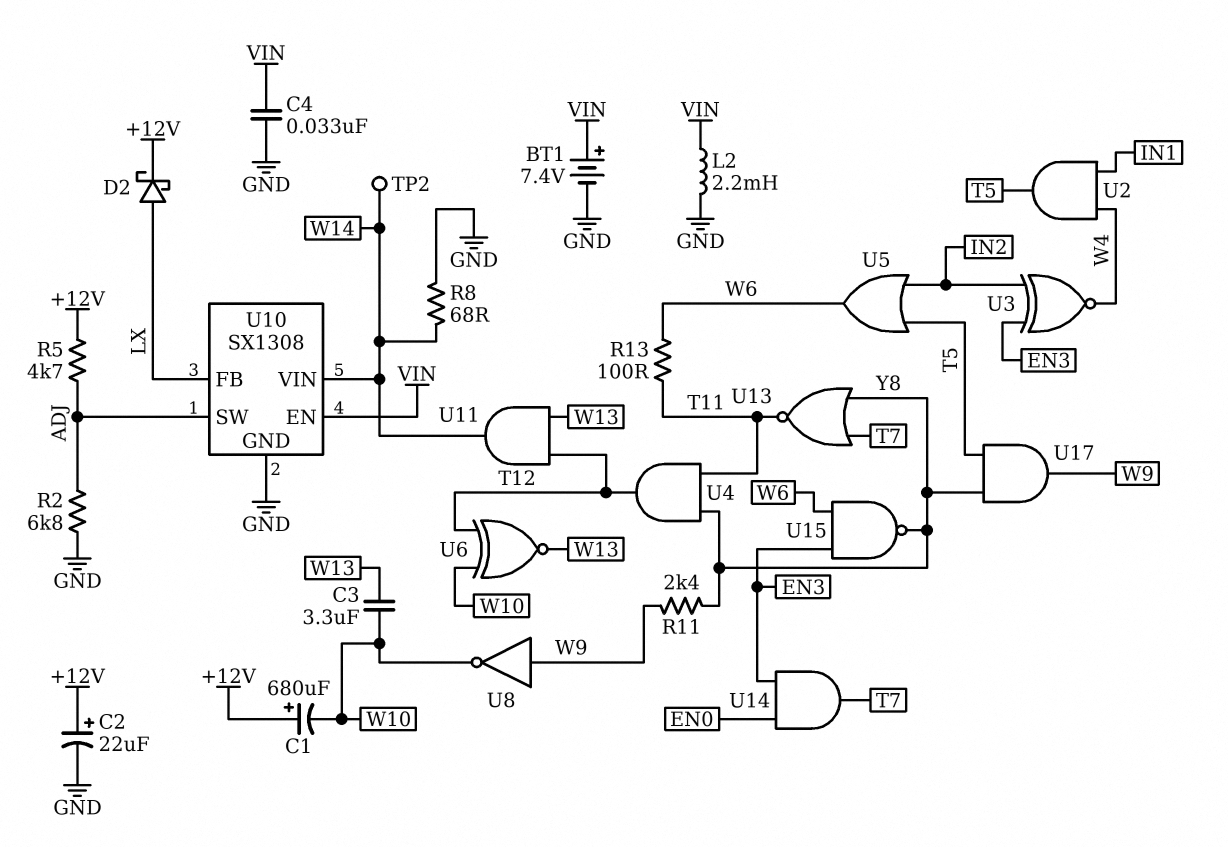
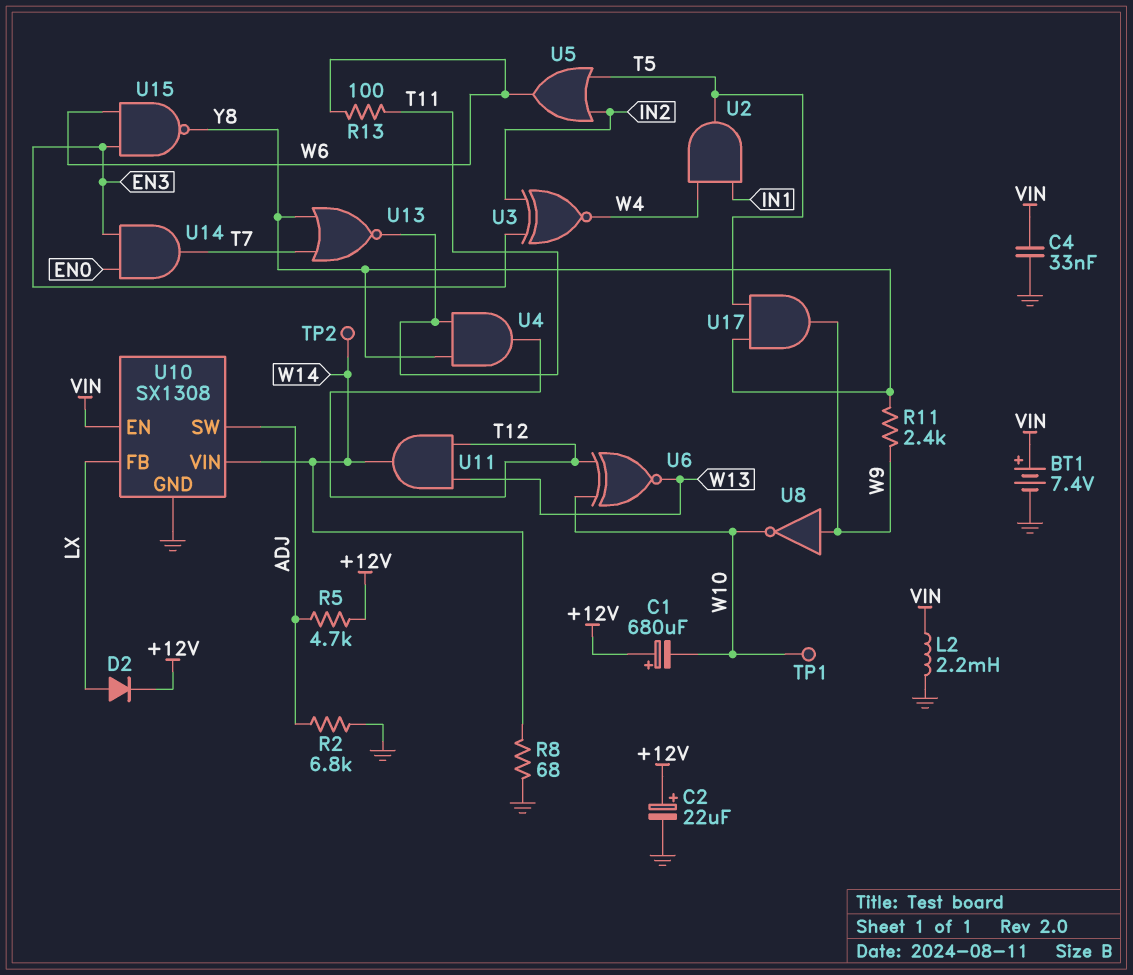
C3: 3.3uF (W10, W13) -> none
D2: schottky (A LX, K +12V) -> diode (A LX, K +12V)
TP1: none -> test point (W10)

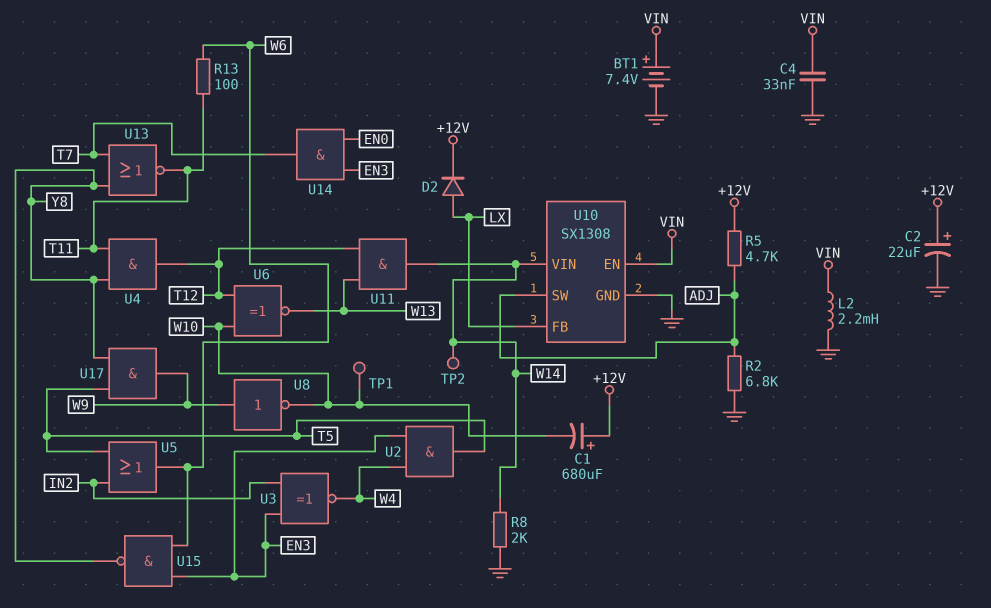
R8: 68 (GND, W14) -> 2k (GND, W14)
R11: 2.4k (W9, Y8) -> none
U2: AND (in IN1, in W4, out T5) -> AND (in EN3, in W4, out T5)

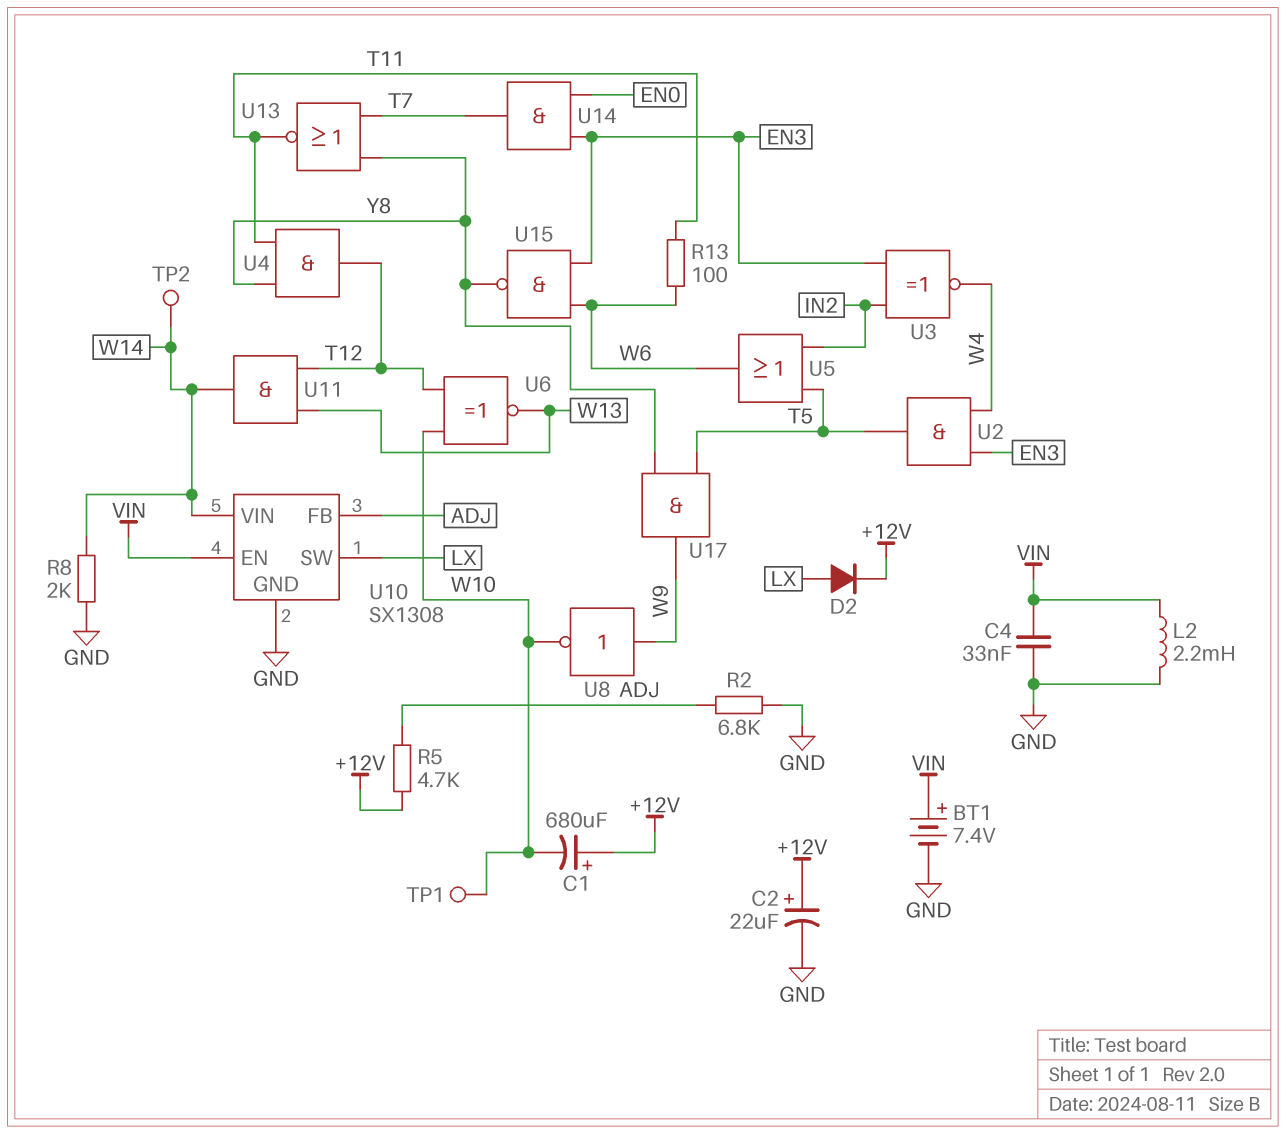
U10 pin FB: LX -> ADJ
U10 pin SW: ADJ -> LX

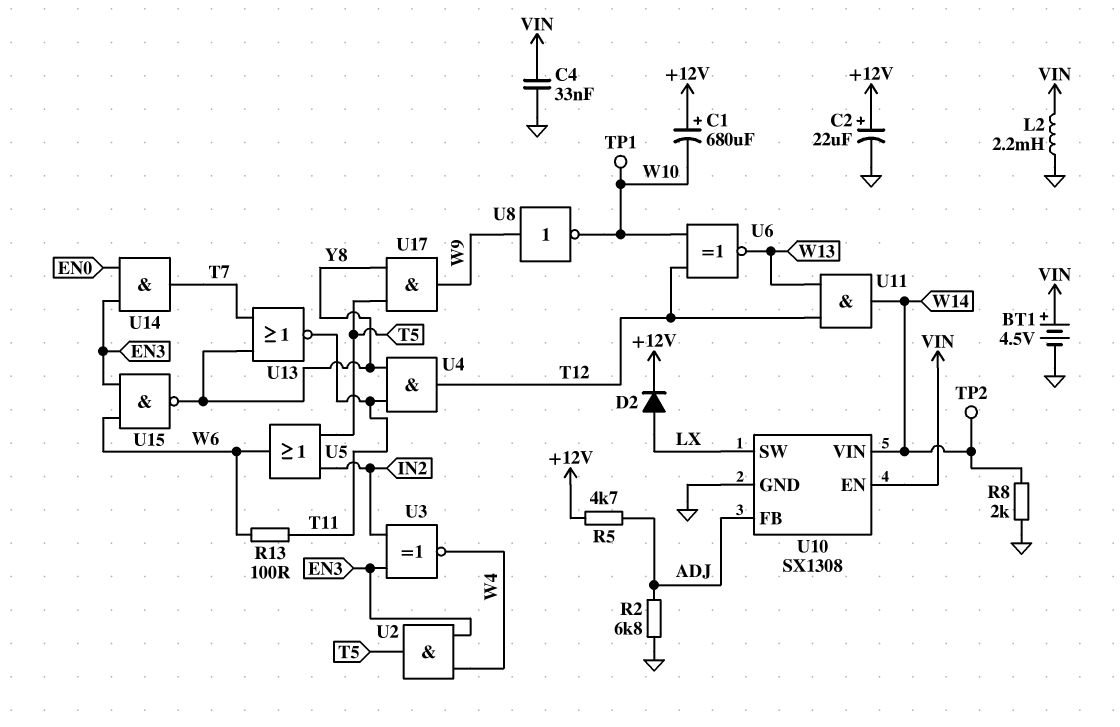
BT1: 7.4V (plus VIN, minus GND) -> 4.5V (plus VIN, minus GND)

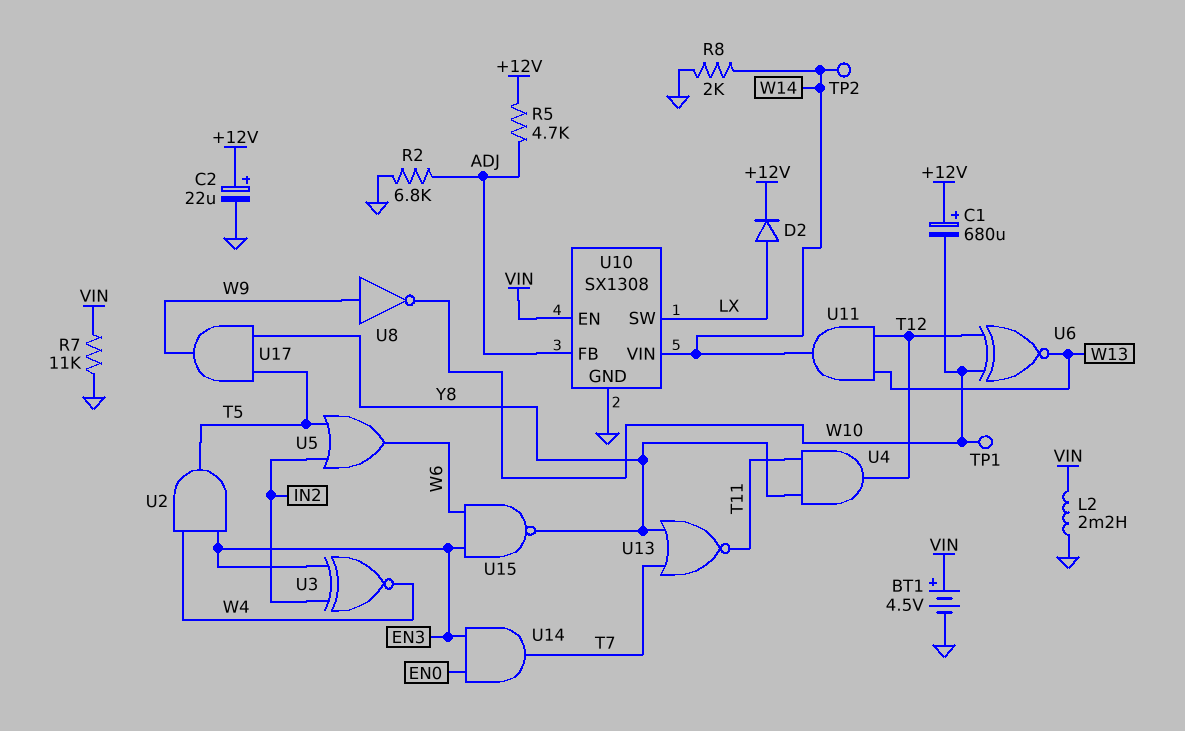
C4: 33nF (GND, VIN) -> none
R7: none -> 11k (GND, VIN)
R13: 100 (T11, W6) -> none

